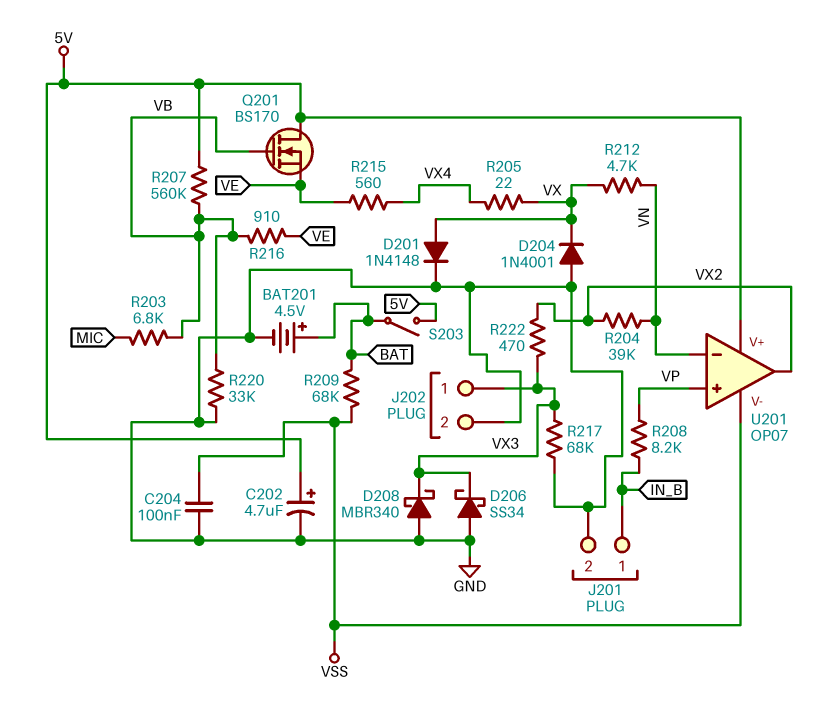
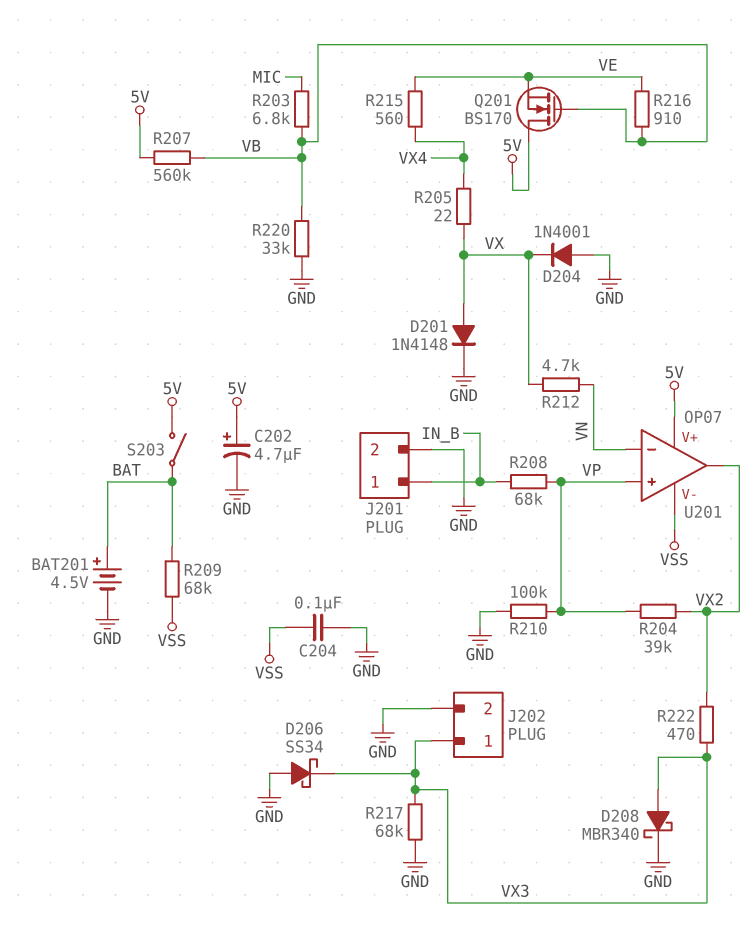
D208: schottky MBR340 (A GND, K VX3) -> schottky MBR340 (A VX3, K GND)
R204: 39k (VN, VX2) -> 39k (VP, VX2)
R208: 8.2k (IN_B, VP) -> 68k (IN_B, VP)
R210: none -> 100k (GND, VP)

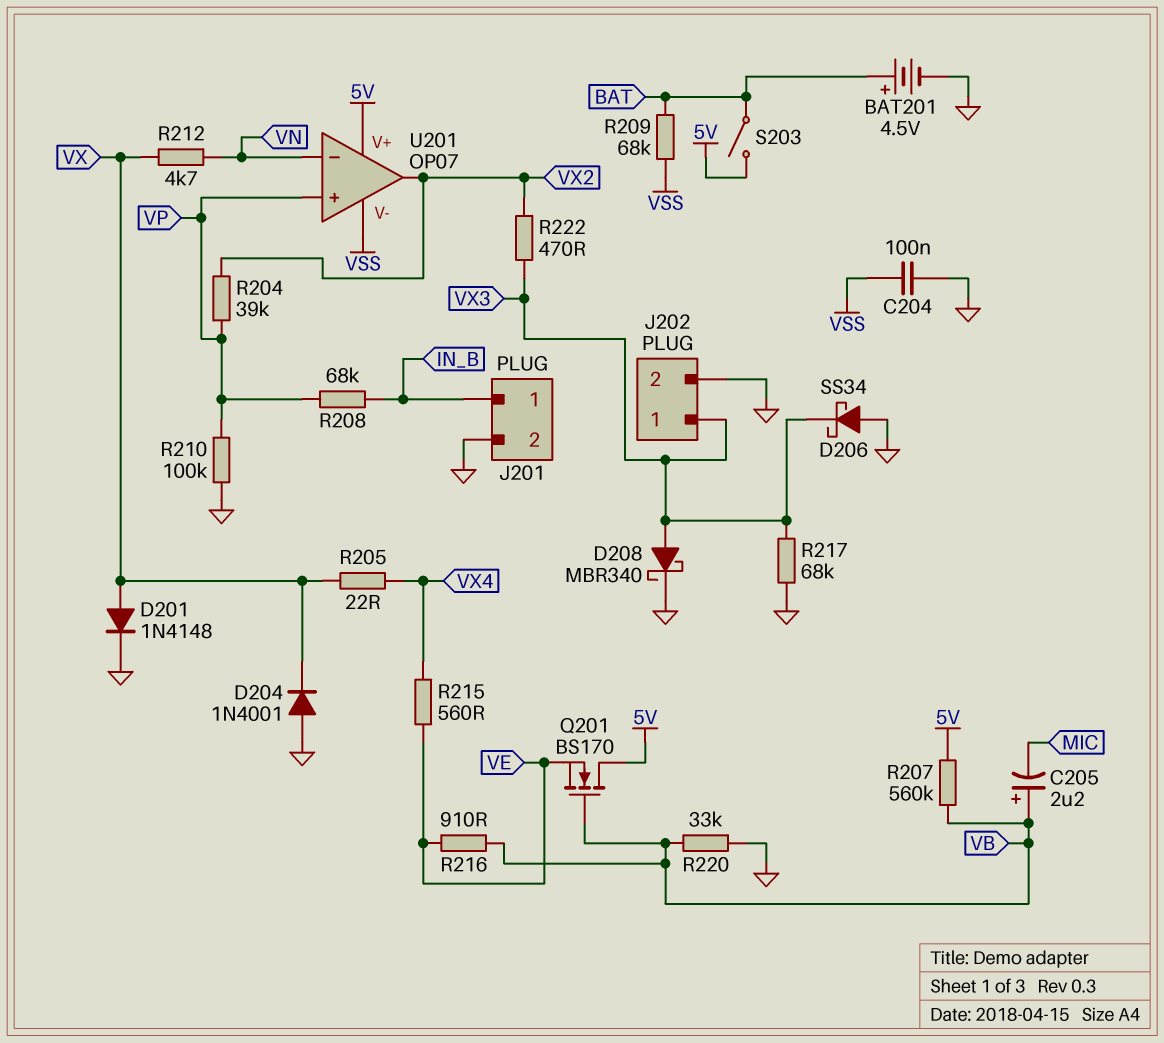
C202: 4.7uF (plus 5V, minus GND) -> none
C205: none -> 2.2uF (plus VB, minus MIC)
R203: 6.8k (MIC, VB) -> none

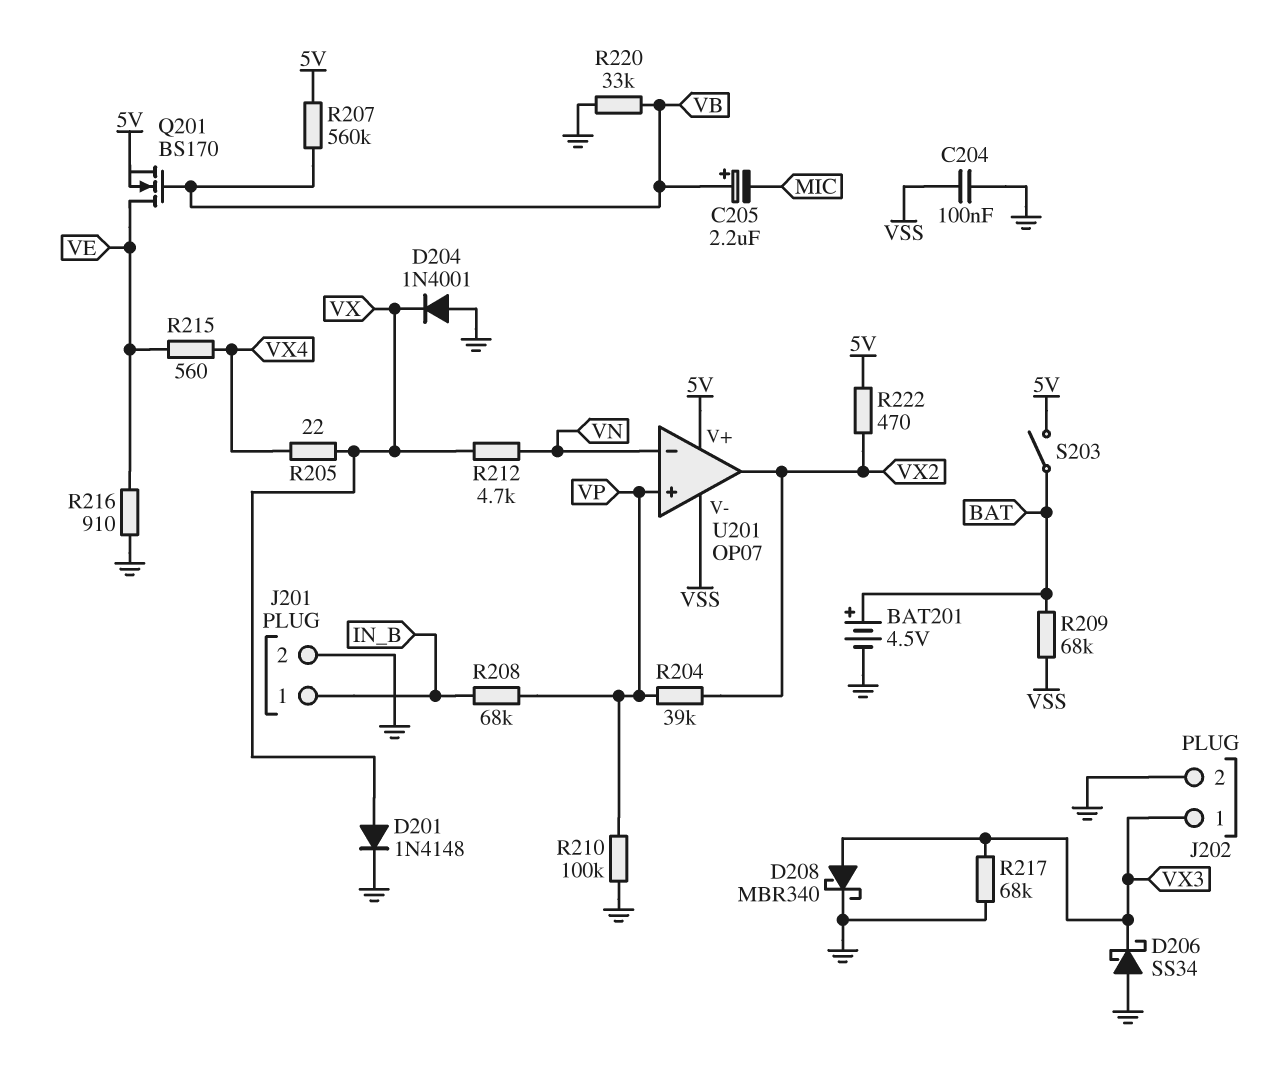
Q201: NMOS BS170 (G VB, D 5V, S VE) -> NMOS BS170 (G VB, D VE, S 5V)
R216: 910 (VB, VE) -> 910 (GND, VE)
R222: 470 (VX2, VX3) -> 470 (5V, VX2)

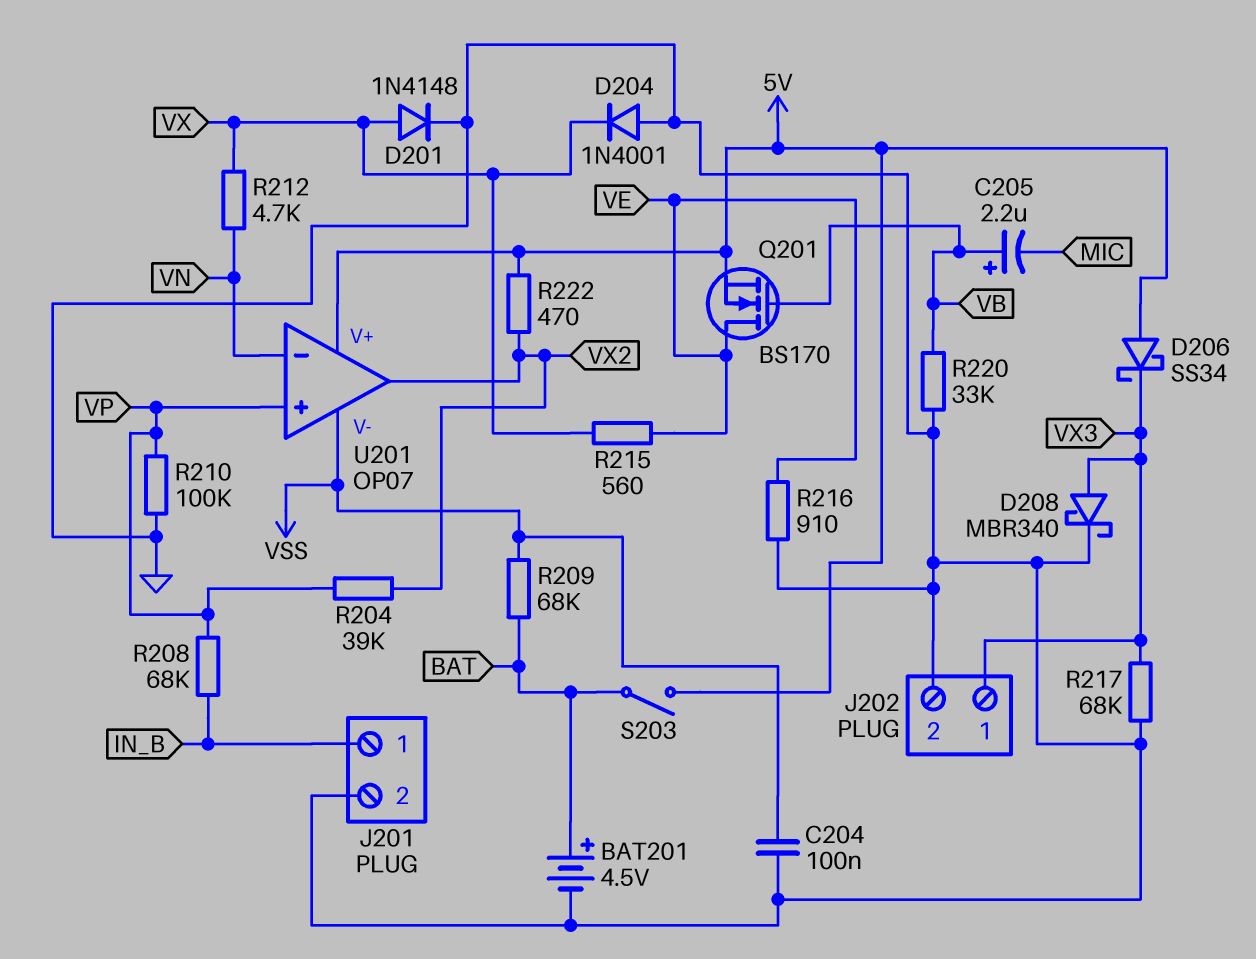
D206: schottky SS34 (A GND, K VX3) -> schottky SS34 (A 5V, K VX3)
R205: 22 (VX, VX4) -> none
R207: 560k (5V, VB) -> none
R215: 560 (VE, VX4) -> 560 (VE, VX)

